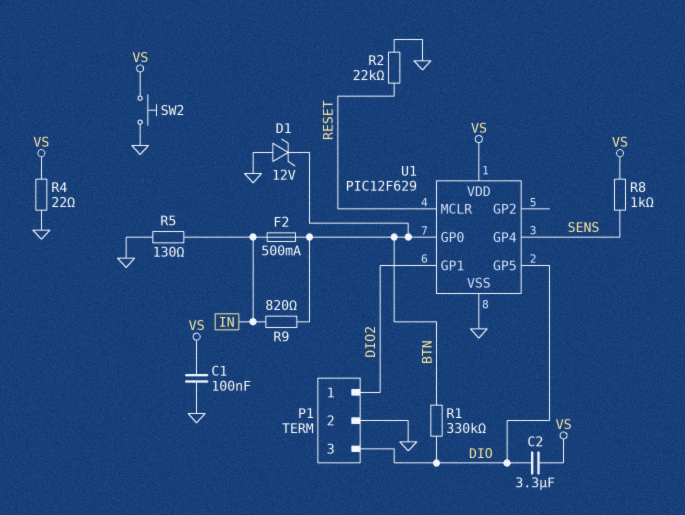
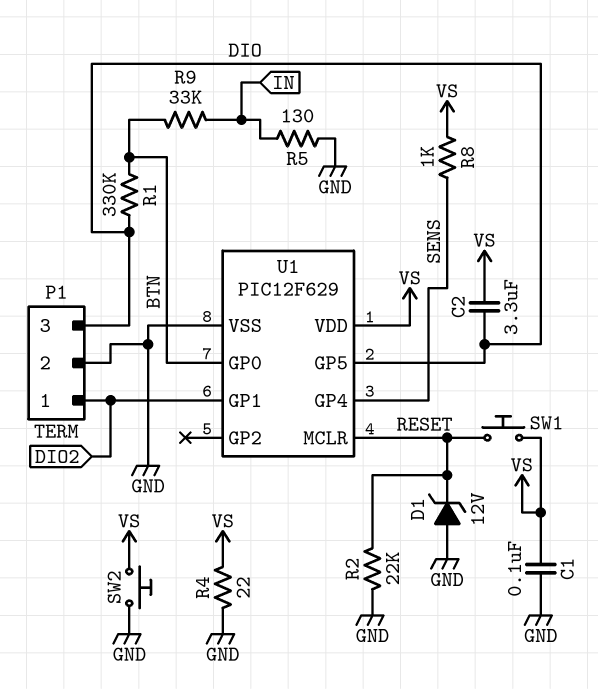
D1: zener 12V (A GND, K BTN) -> zener 12V (A GND, K RESET)
F2: 500mA (BTN, IN) -> none
R9: 820 (BTN, IN) -> 33k (BTN, IN)
SW1: none -> button (RESET, VS)

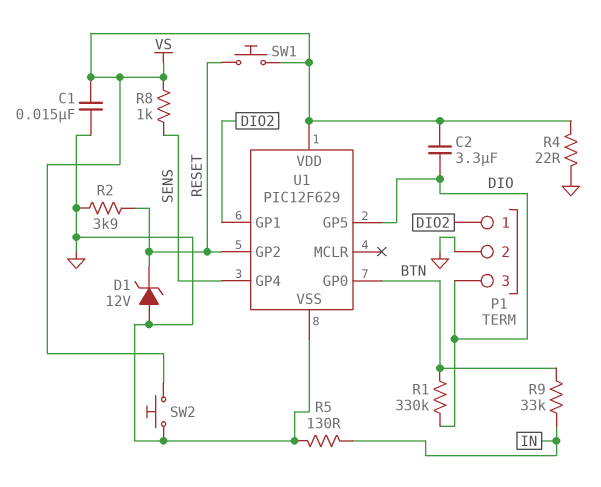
C1: 100nF (GND, VS) -> 15nF (GND, VS)
R2: 22k (GND, RESET) -> 3.9k (GND, RESET)
U1 pin GP2: none -> RESET
U1 pin MCLR: RESET -> none

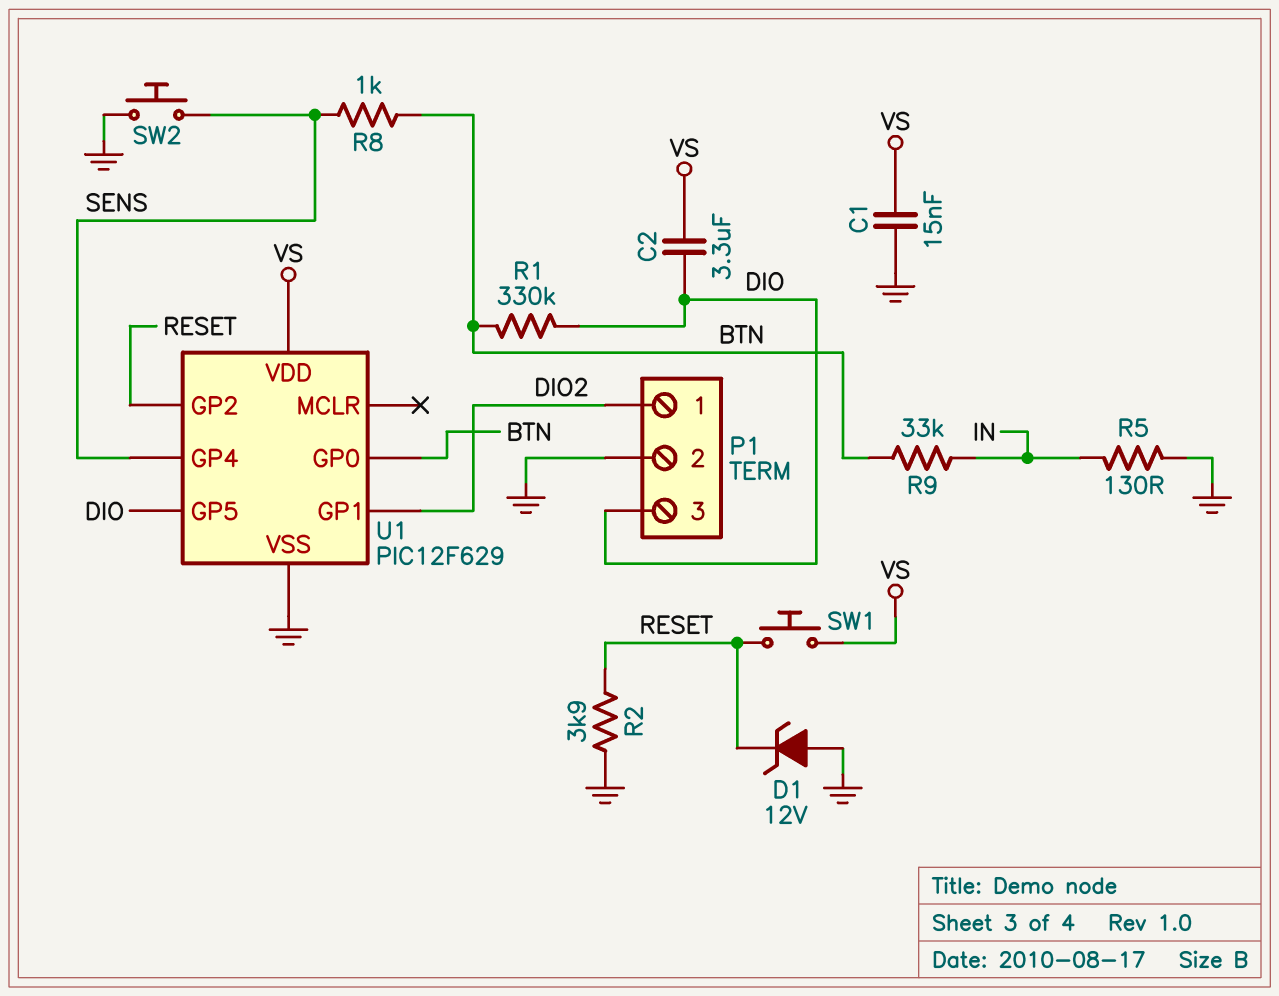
R4: 22 (GND, VS) -> none
R8: 1k (SENS, VS) -> 1k (BTN, SENS)
SW2: button (GND, VS) -> button (GND, SENS)

